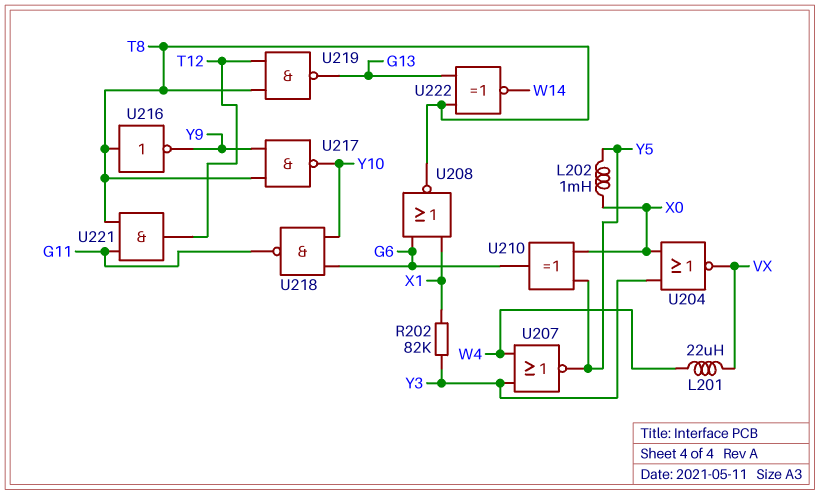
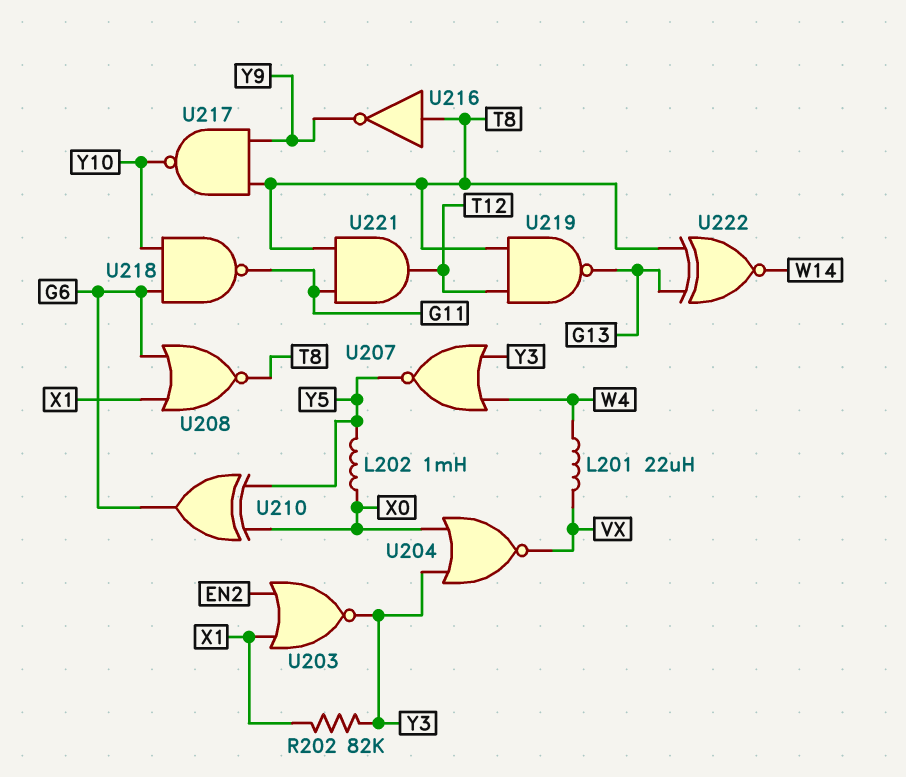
U203: none -> NOR (in EN2, in X1, out Y3)

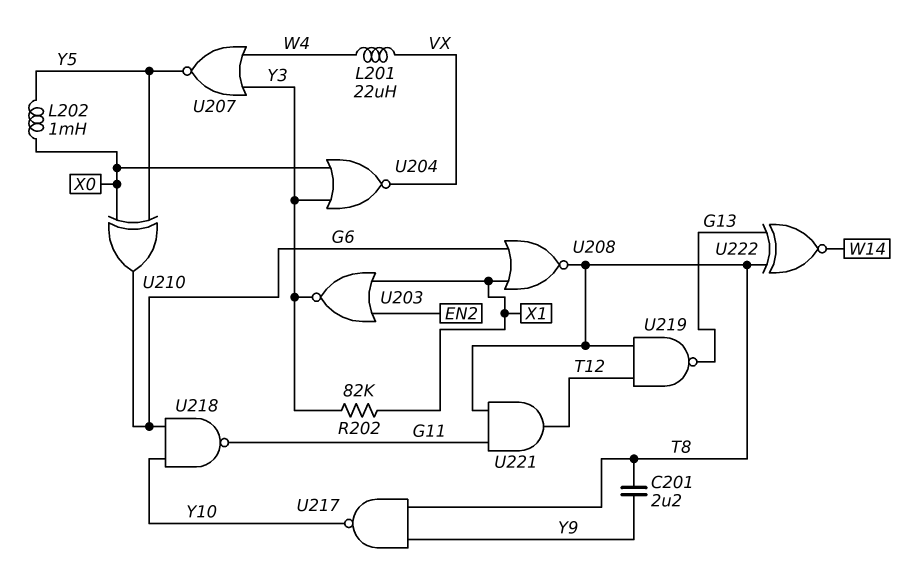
C201: none -> 2.2uF (T8, Y9)
U216: NOT (in T8, out Y9) -> none

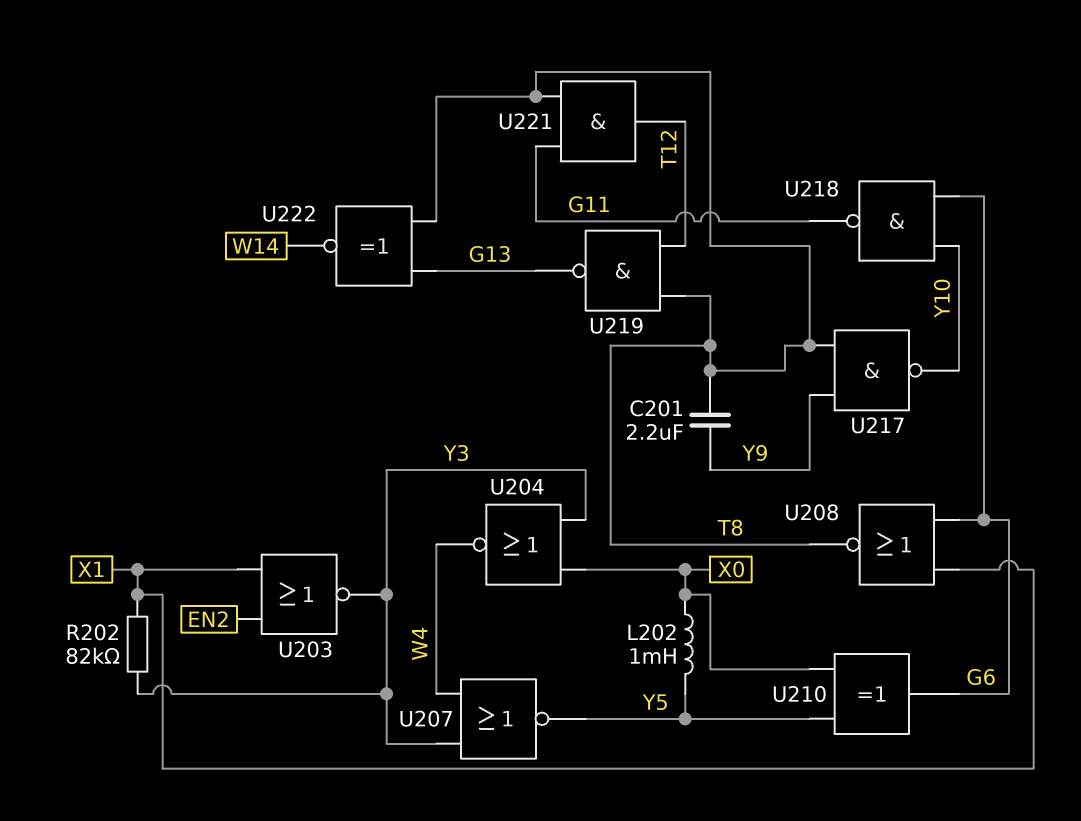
L201: 22uH (VX, W4) -> none
U204: NOR (in X0, in Y3, out VX) -> NOR (in X0, in Y3, out W4)

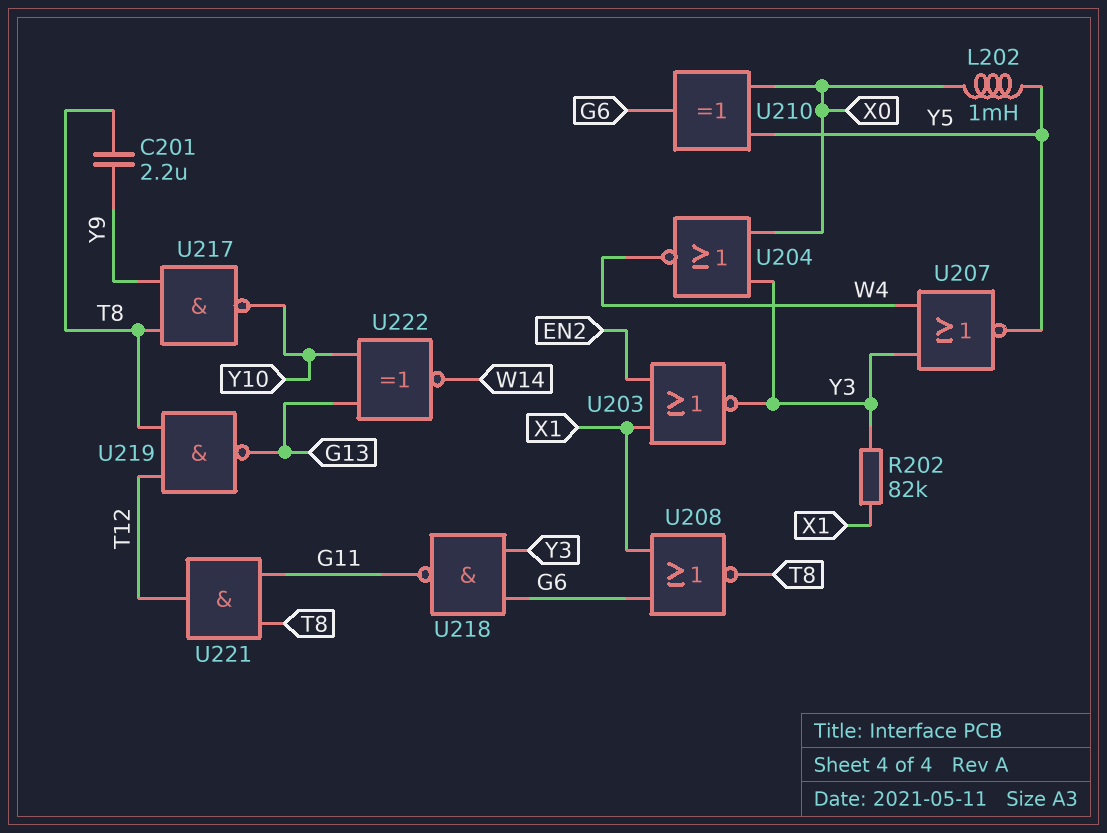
U218: NAND (in G6, in Y10, out G11) -> NAND (in G6, in Y3, out G11)
U222: XNOR (in G13, in T8, out W14) -> XNOR (in G13, in Y10, out W14)

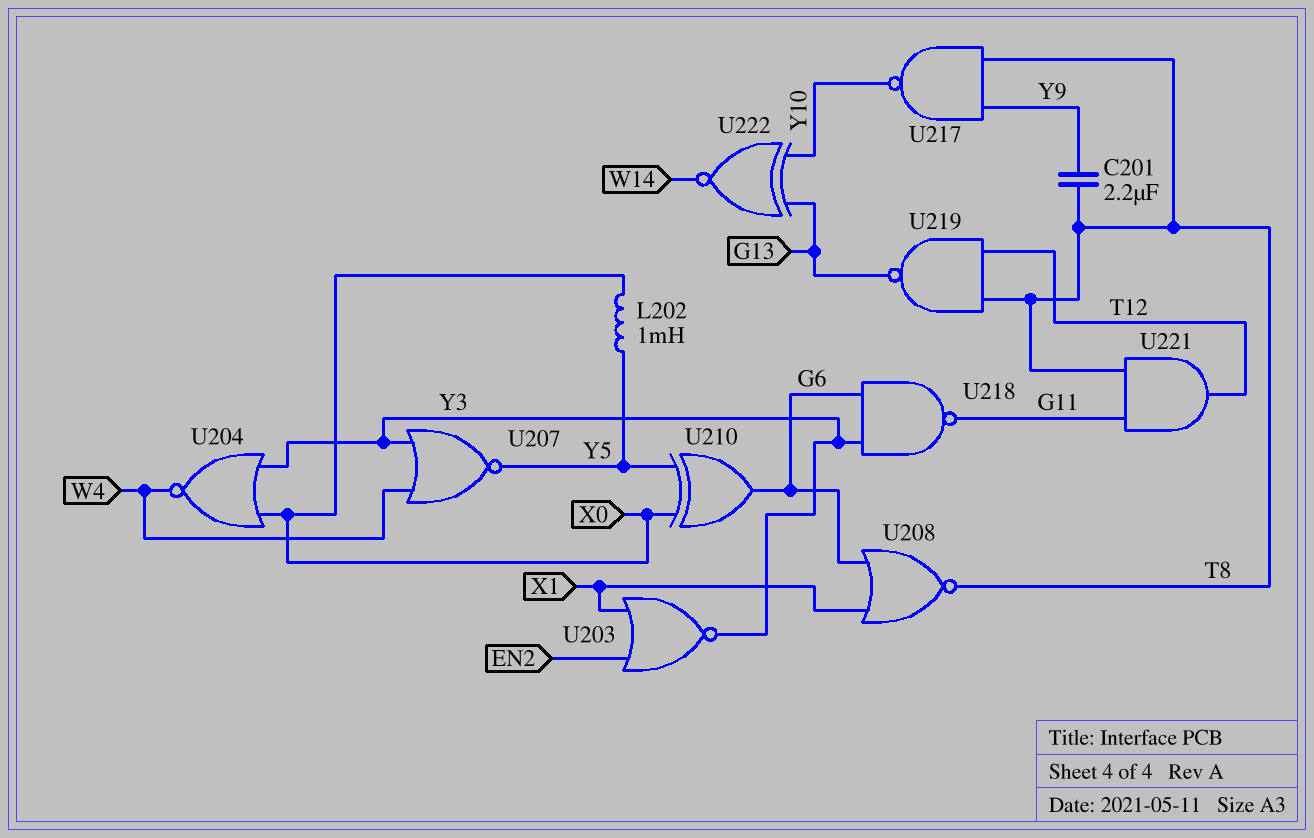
R202: 82k (X1, Y3) -> none

